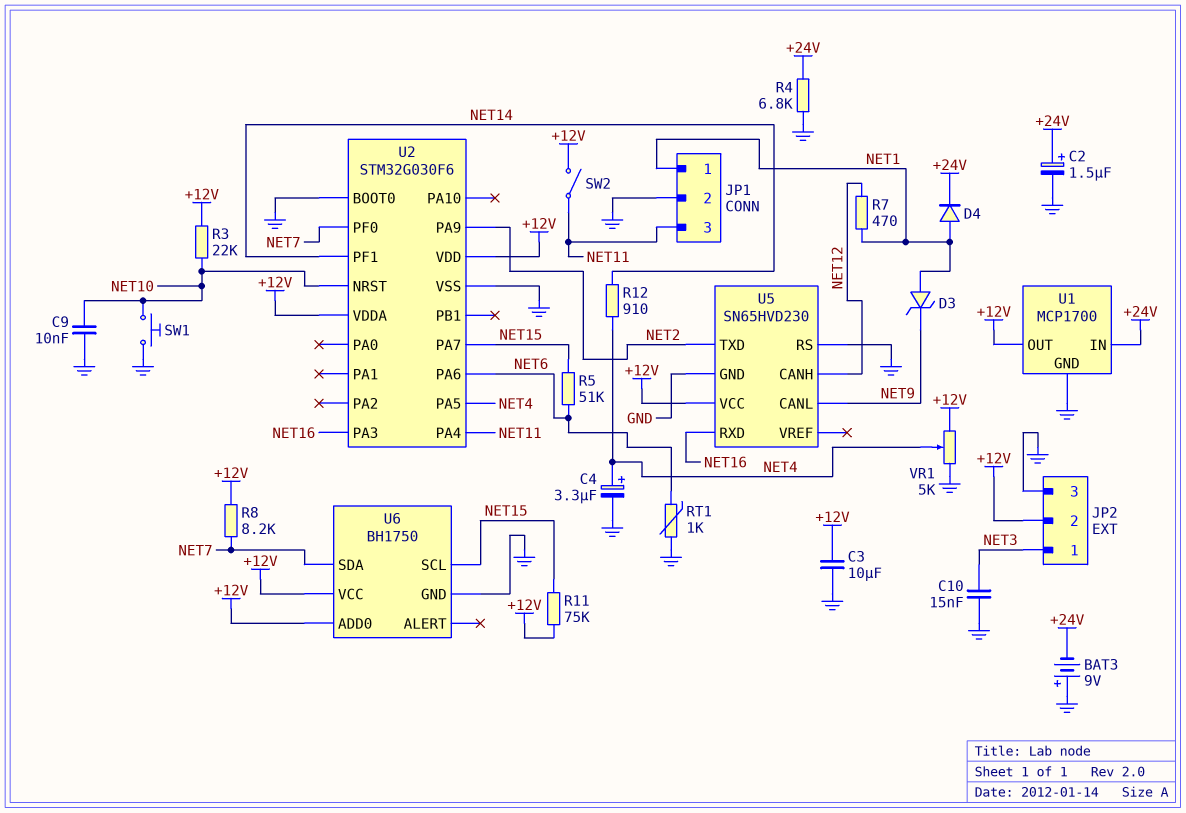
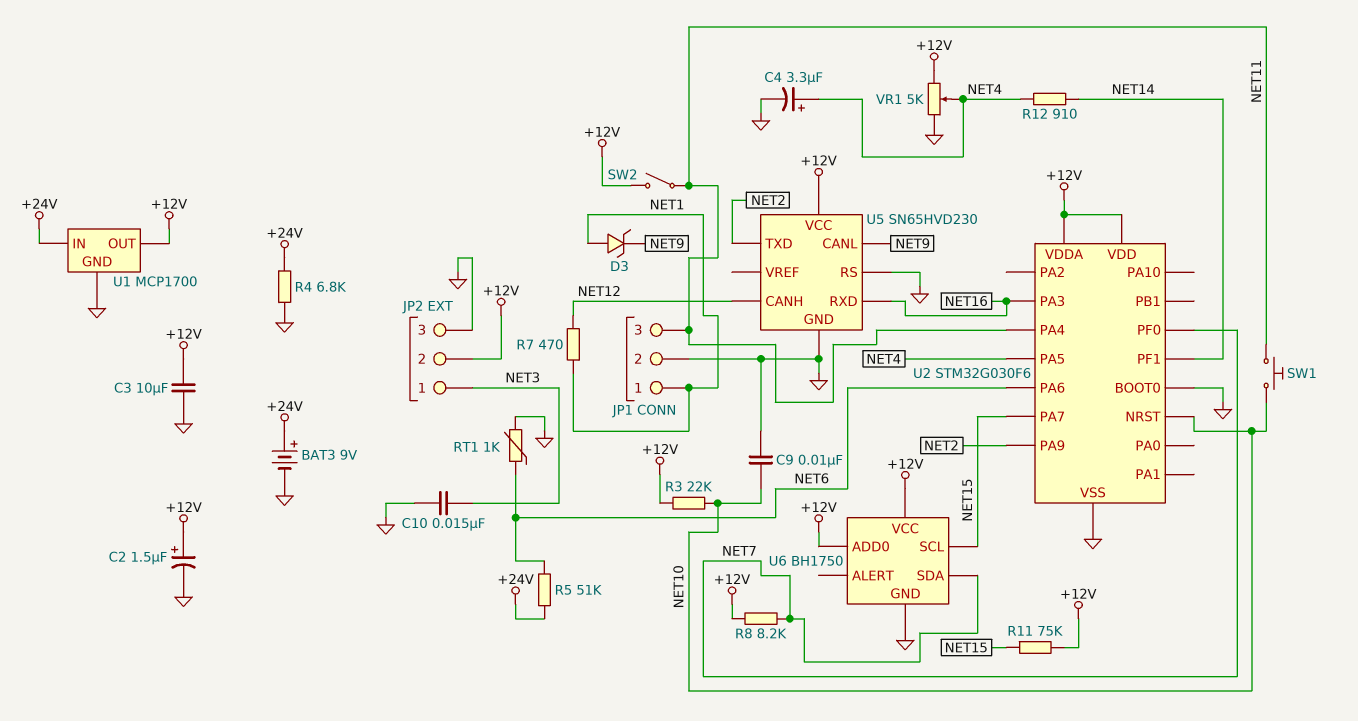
BAT3: 9V (plus GND, minus +24V) -> 9V (plus +24V, minus GND)
C2: 1.5uF (plus +24V, minus GND) -> 1.5uF (plus +12V, minus GND)
D4: diode (A NET1, K +24V) -> none
R5: 51k (NET6, NET15) -> 51k (+24V, NET6)
SW1: button (GND, NET10) -> button (NET10, NET11)

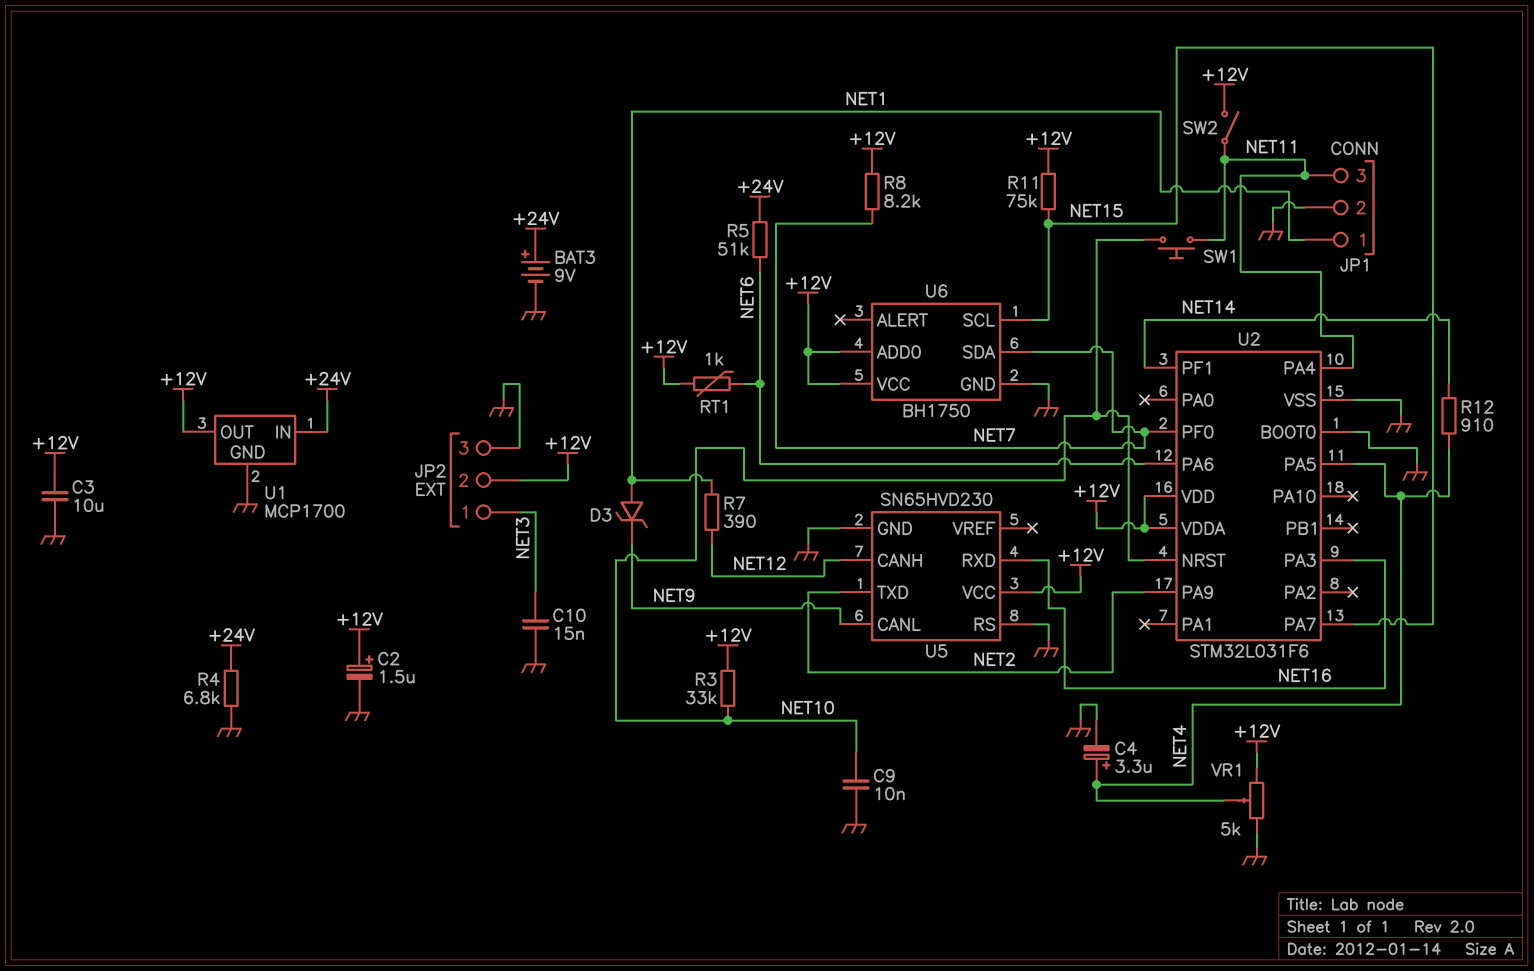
R3: 22k (+12V, NET10) -> 33k (+12V, NET10)
R7: 470 (NET1, NET12) -> 390 (NET1, NET12)
RT1: 1k (GND, NET6) -> 1k (+12V, NET6)
U2: STM32G030F6 -> STM32L031F6

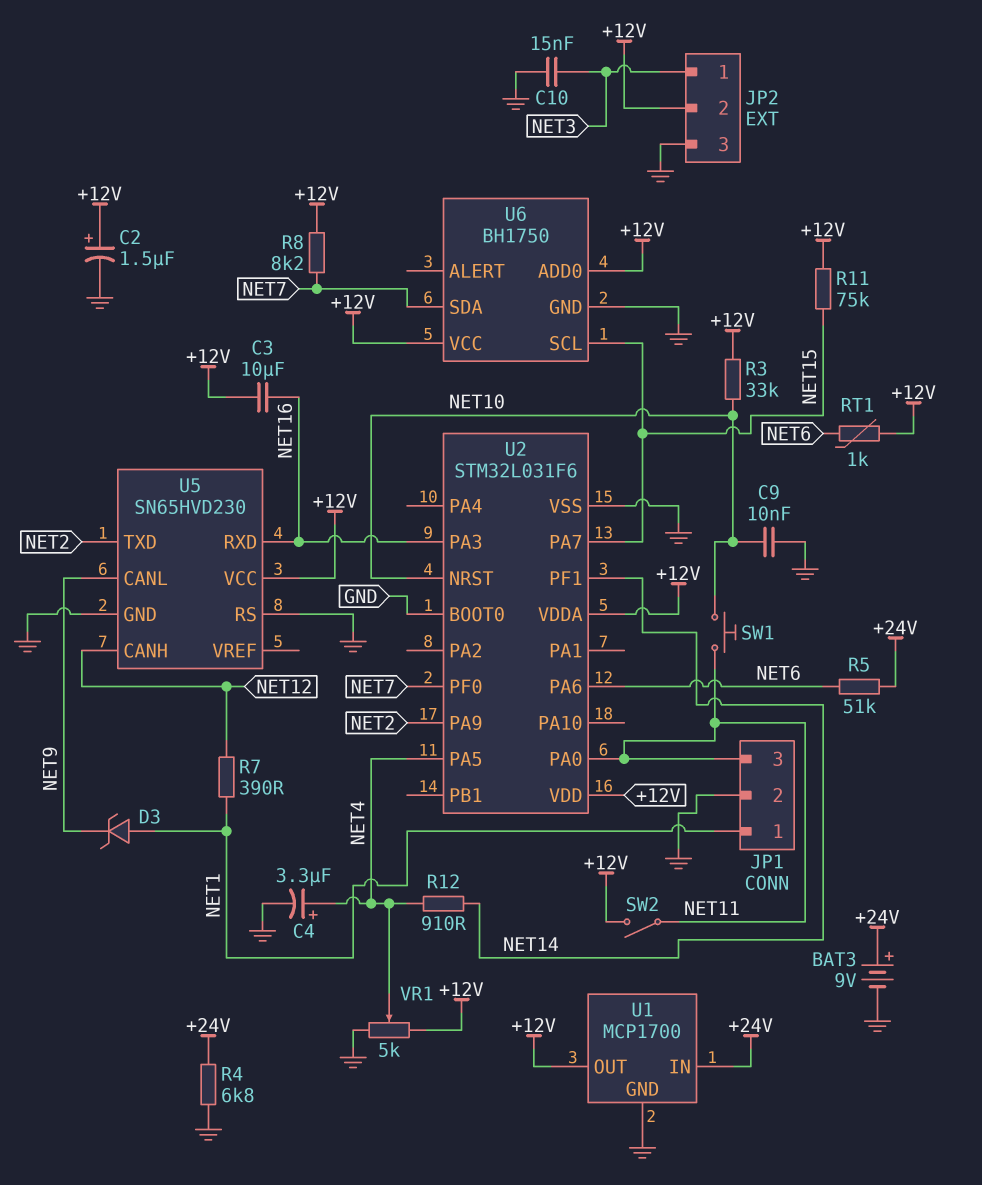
C3: 10uF (+12V, GND) -> 10uF (+12V, NET16)
U2 pin PA0: none -> NET11
U2 pin PA4: NET11 -> none

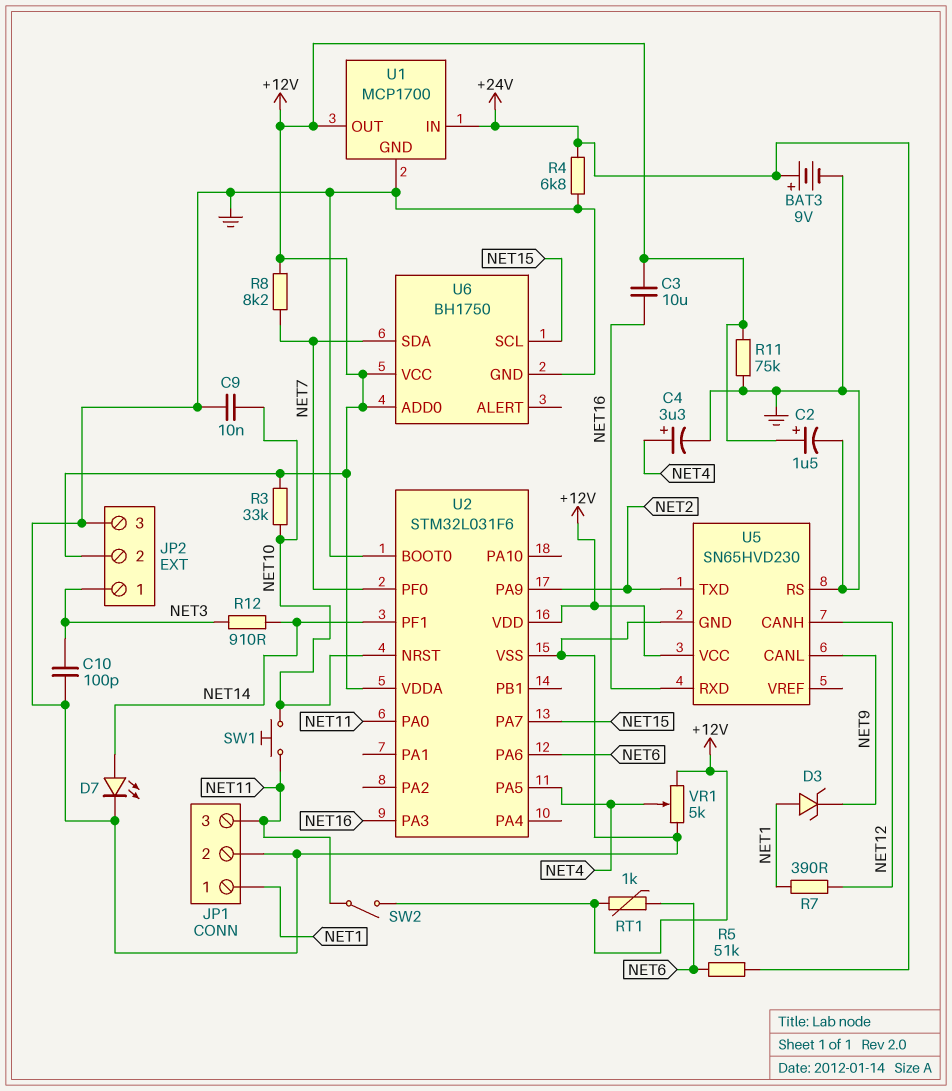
C10: 15nF (GND, NET3) -> 100pF (GND, NET3)
D7: none -> LED (A NET14, K GND)
R11: 75k (+12V, NET15) -> 75k (+12V, GND)
R12: 910 (NET4, NET14) -> 910 (NET3, NET14)

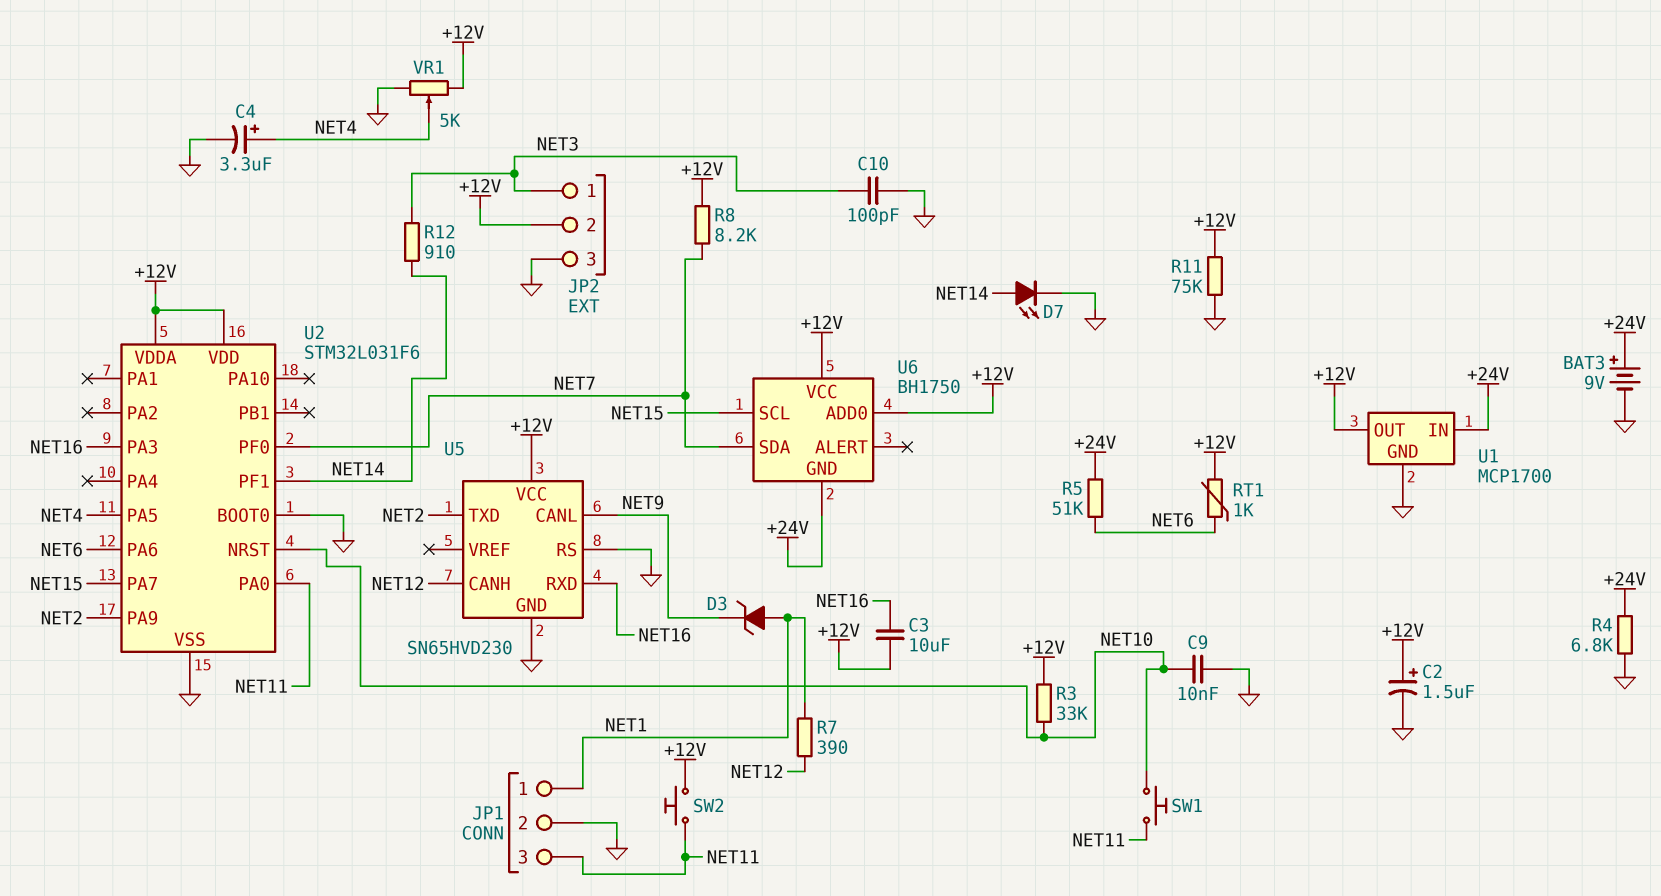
SW2: switch (+12V, NET11) -> button (+12V, NET11)
U6 pin GND: GND -> +24V

